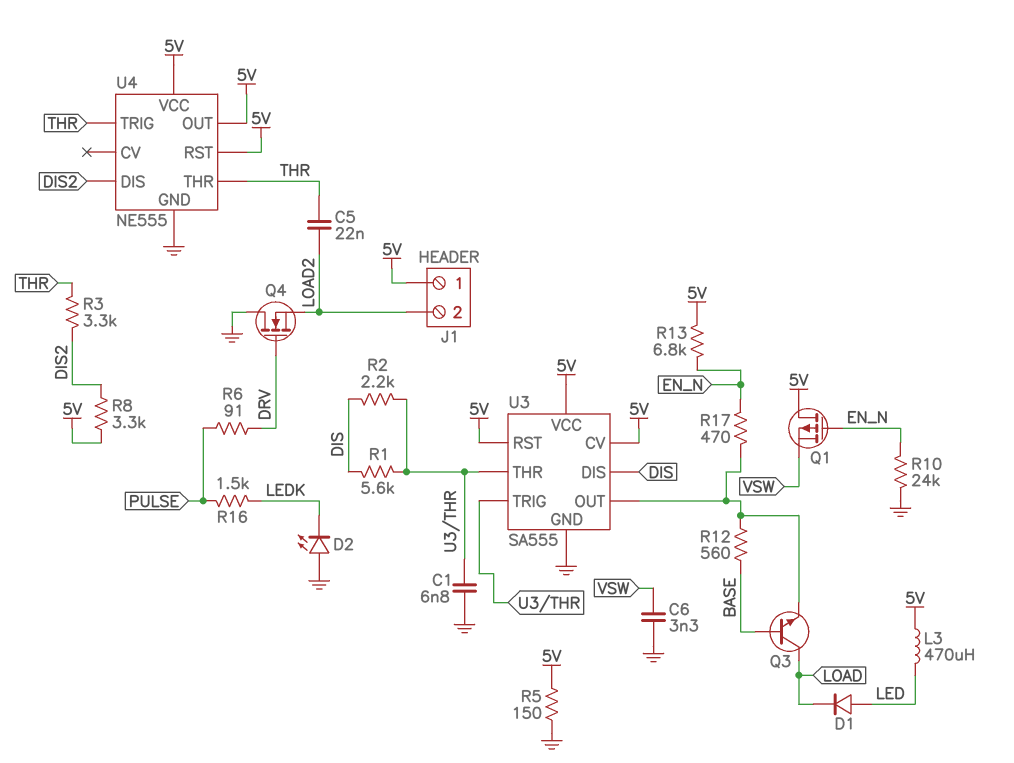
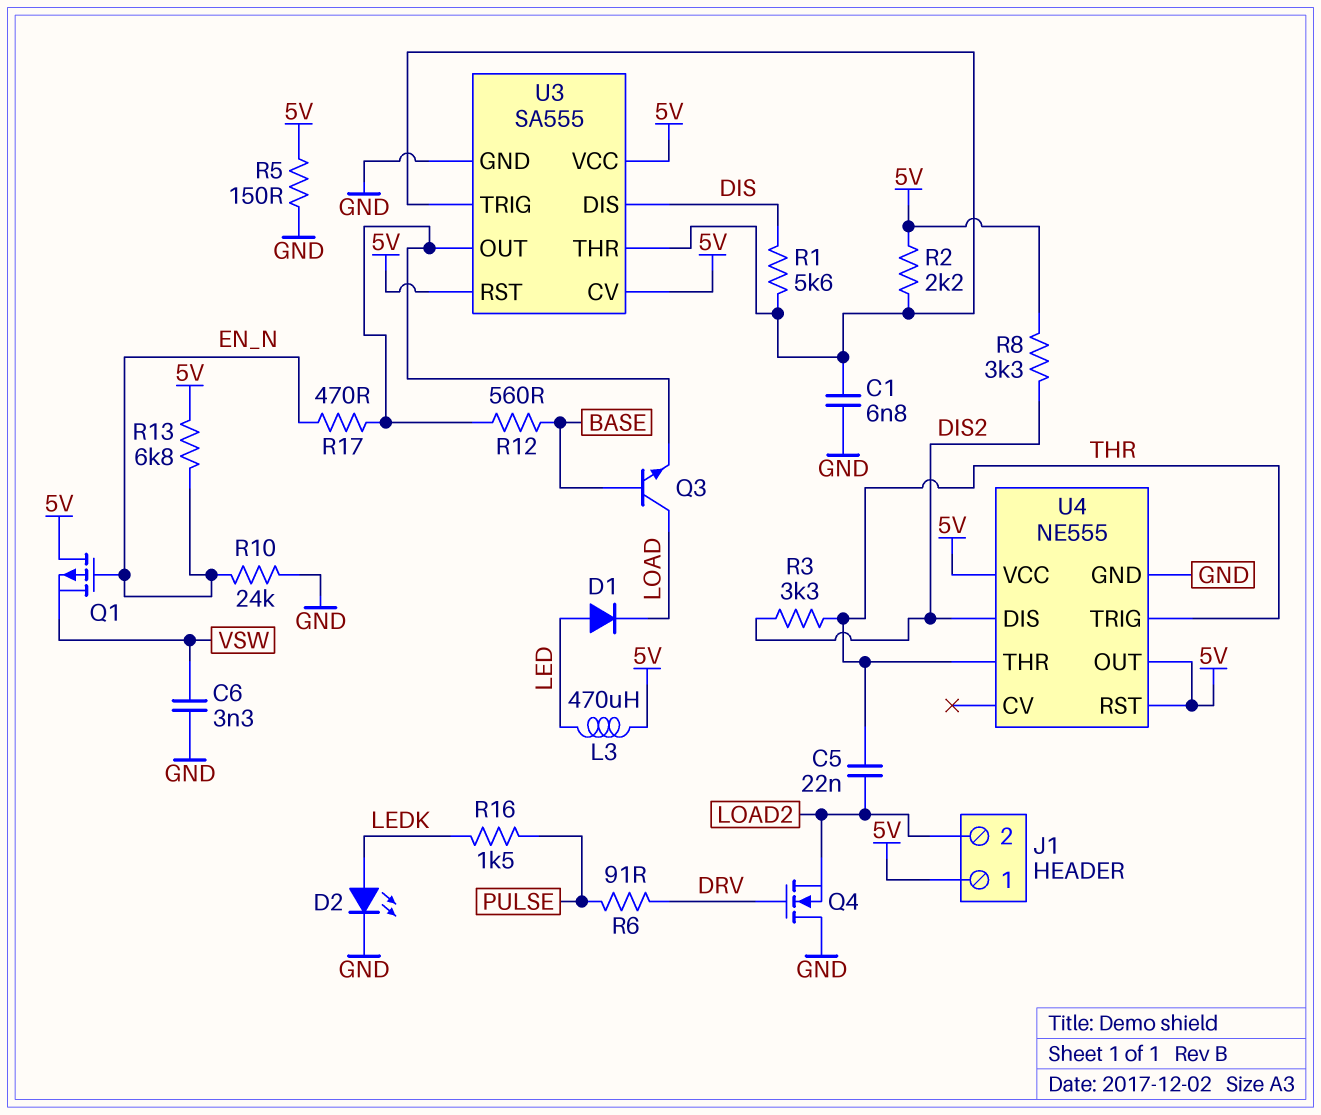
D2: LED (A GND, K LEDK) -> LED (A LEDK, K GND)
R2: 2.2k (DIS, U3/THR) -> 2.2k (5V, U3/THR)

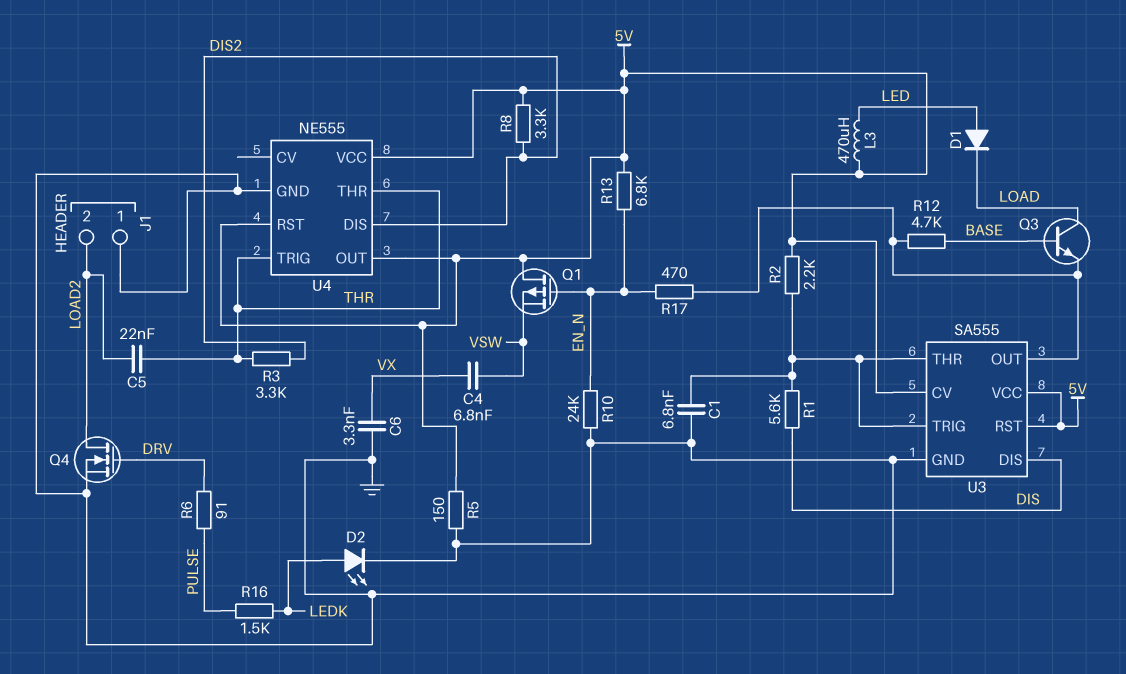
C4: none -> 6.8nF (VSW, VX)
C6: 3.3nF (GND, VSW) -> 3.3nF (GND, VX)
J1 pin 1: 5V -> GND
Q4: NMOS (G DRV, D GND, S LOAD2) -> NMOS (G DRV, D LOAD2, S GND)
R12: 560 (BASE, U3/OUT) -> 4.7k (BASE, U3/OUT)

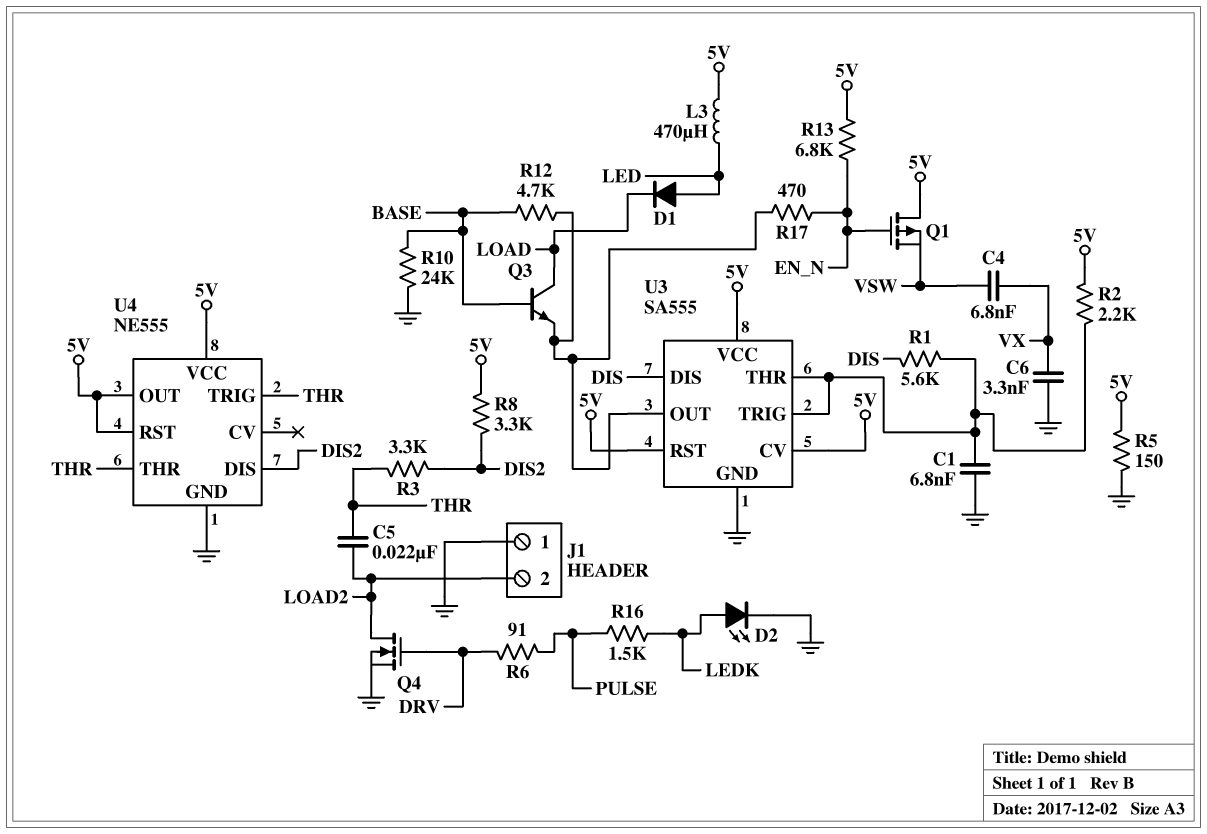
R10: 24k (EN_N, GND) -> 24k (BASE, GND)

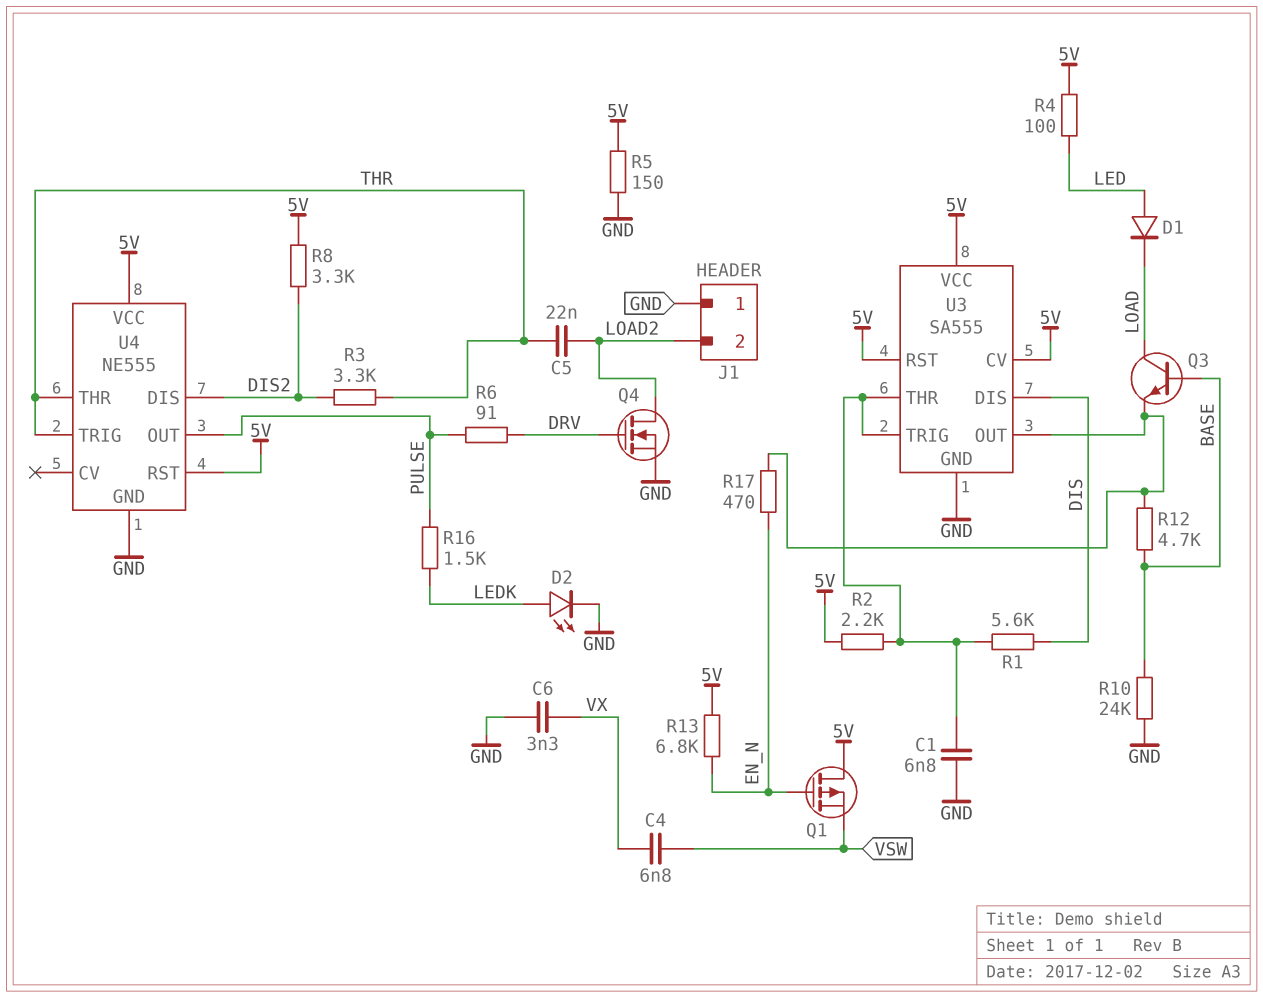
L3: 470uH (5V, LED) -> none
R4: none -> 100 (5V, LED)
U4 pin OUT: 5V -> PULSE

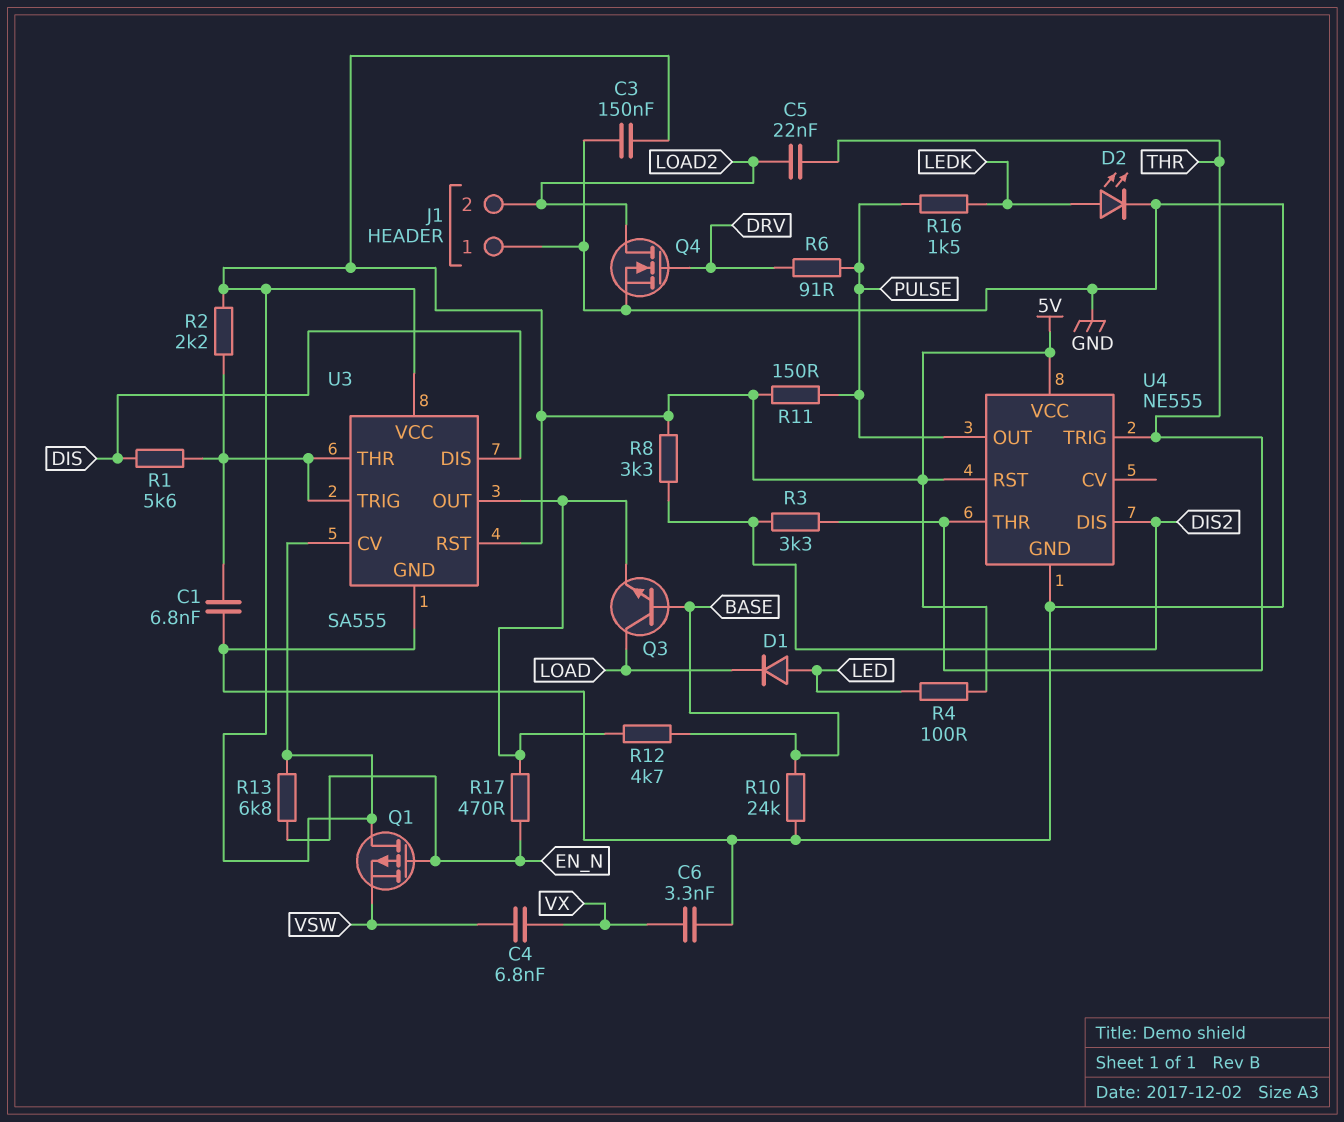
C3: none -> 150nF (5V, GND)
R5: 150 (5V, GND) -> none
R11: none -> 150 (5V, PULSE)

